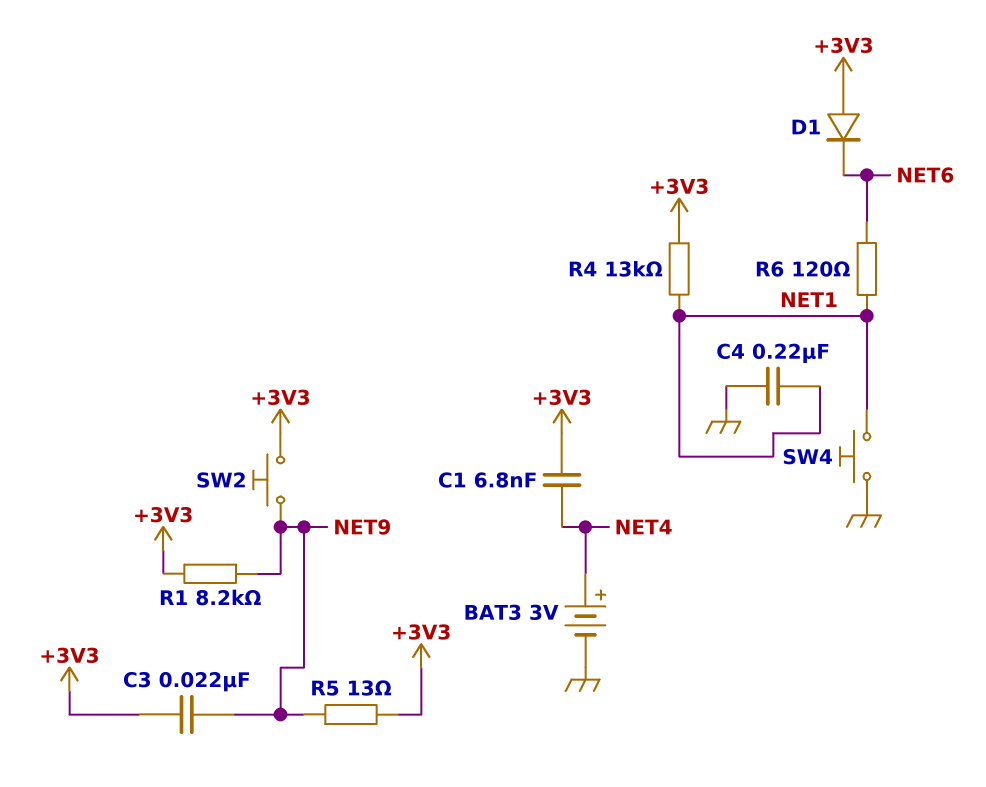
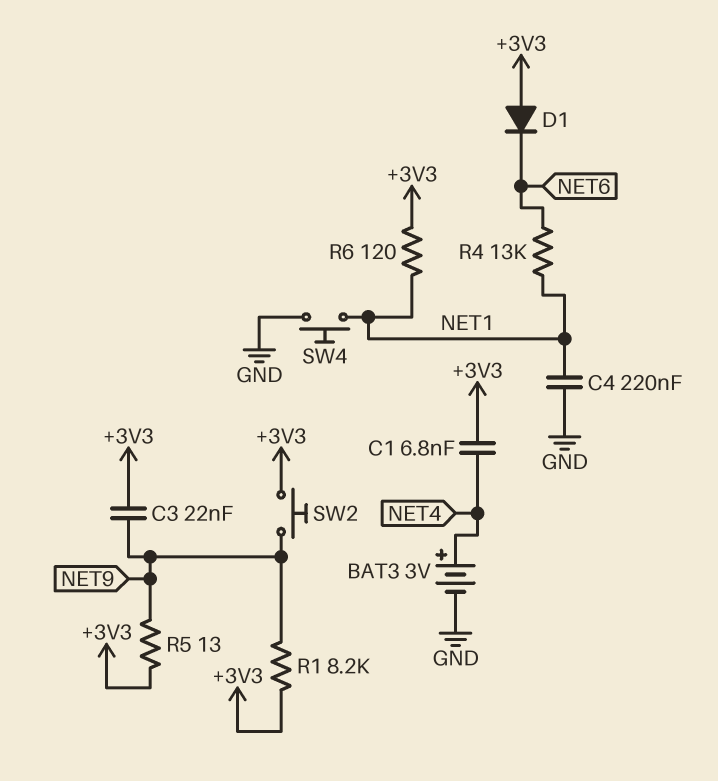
R4: 13k (+3V3, NET1) -> 13k (NET1, NET6)
R6: 120 (NET1, NET6) -> 120 (+3V3, NET1)

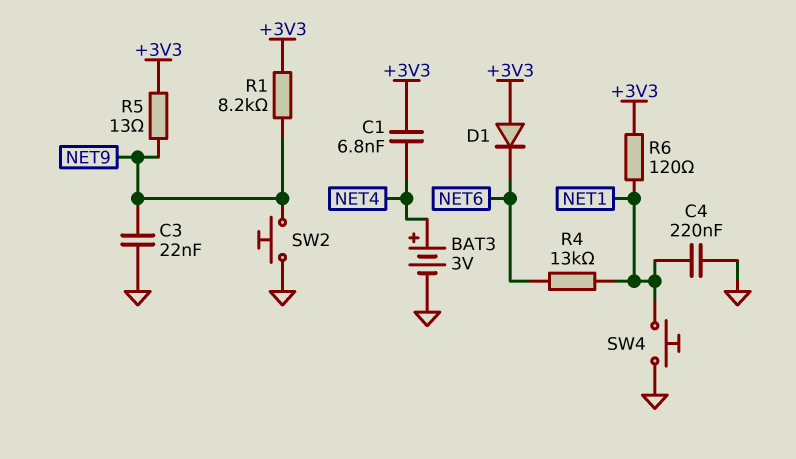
C3: 22nF (+3V3, NET9) -> 22nF (GND, NET9)
SW2: button (+3V3, NET9) -> button (GND, NET9)

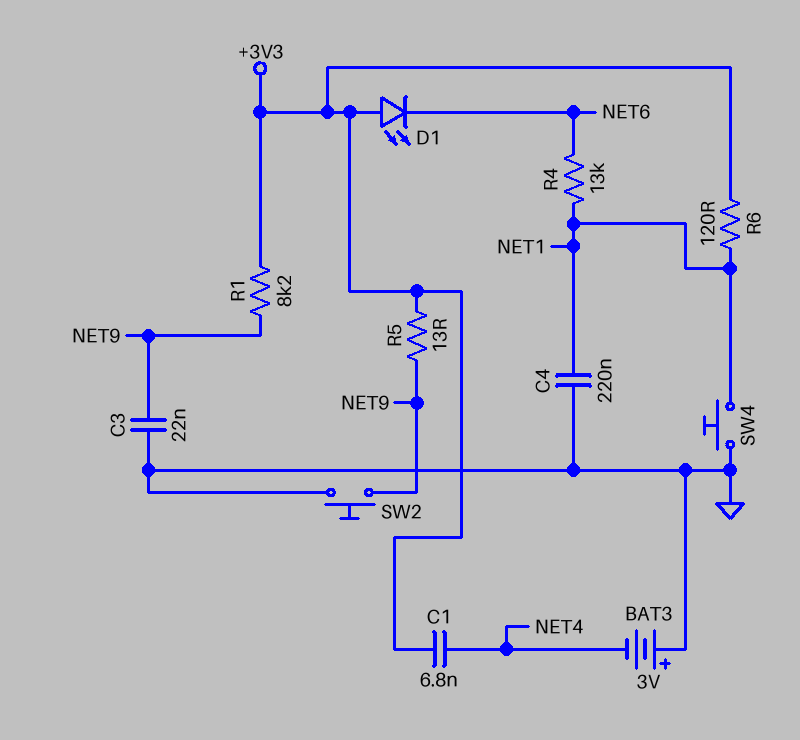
BAT3: 3V (plus NET4, minus GND) -> 3V (plus GND, minus NET4)
D1: diode (A +3V3, K NET6) -> LED (A +3V3, K NET6)

